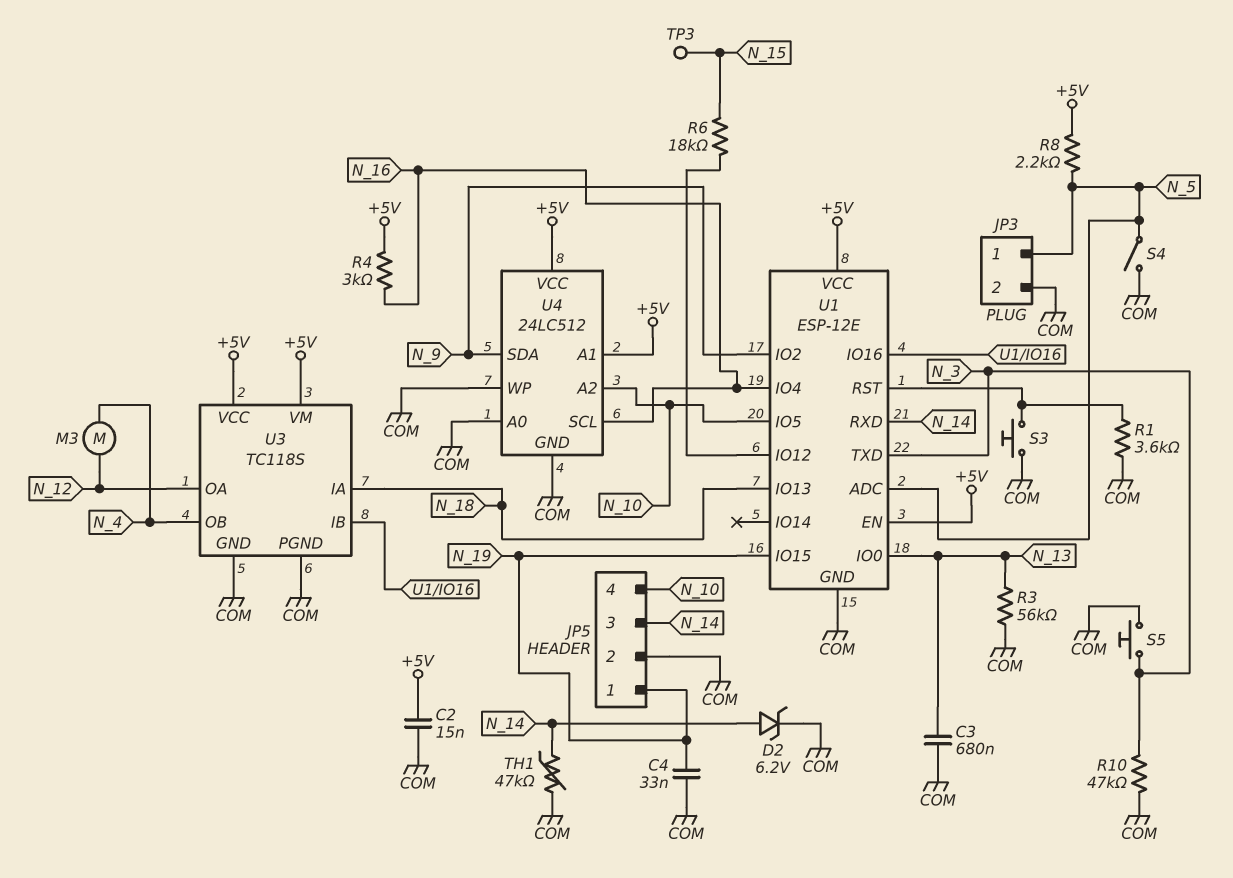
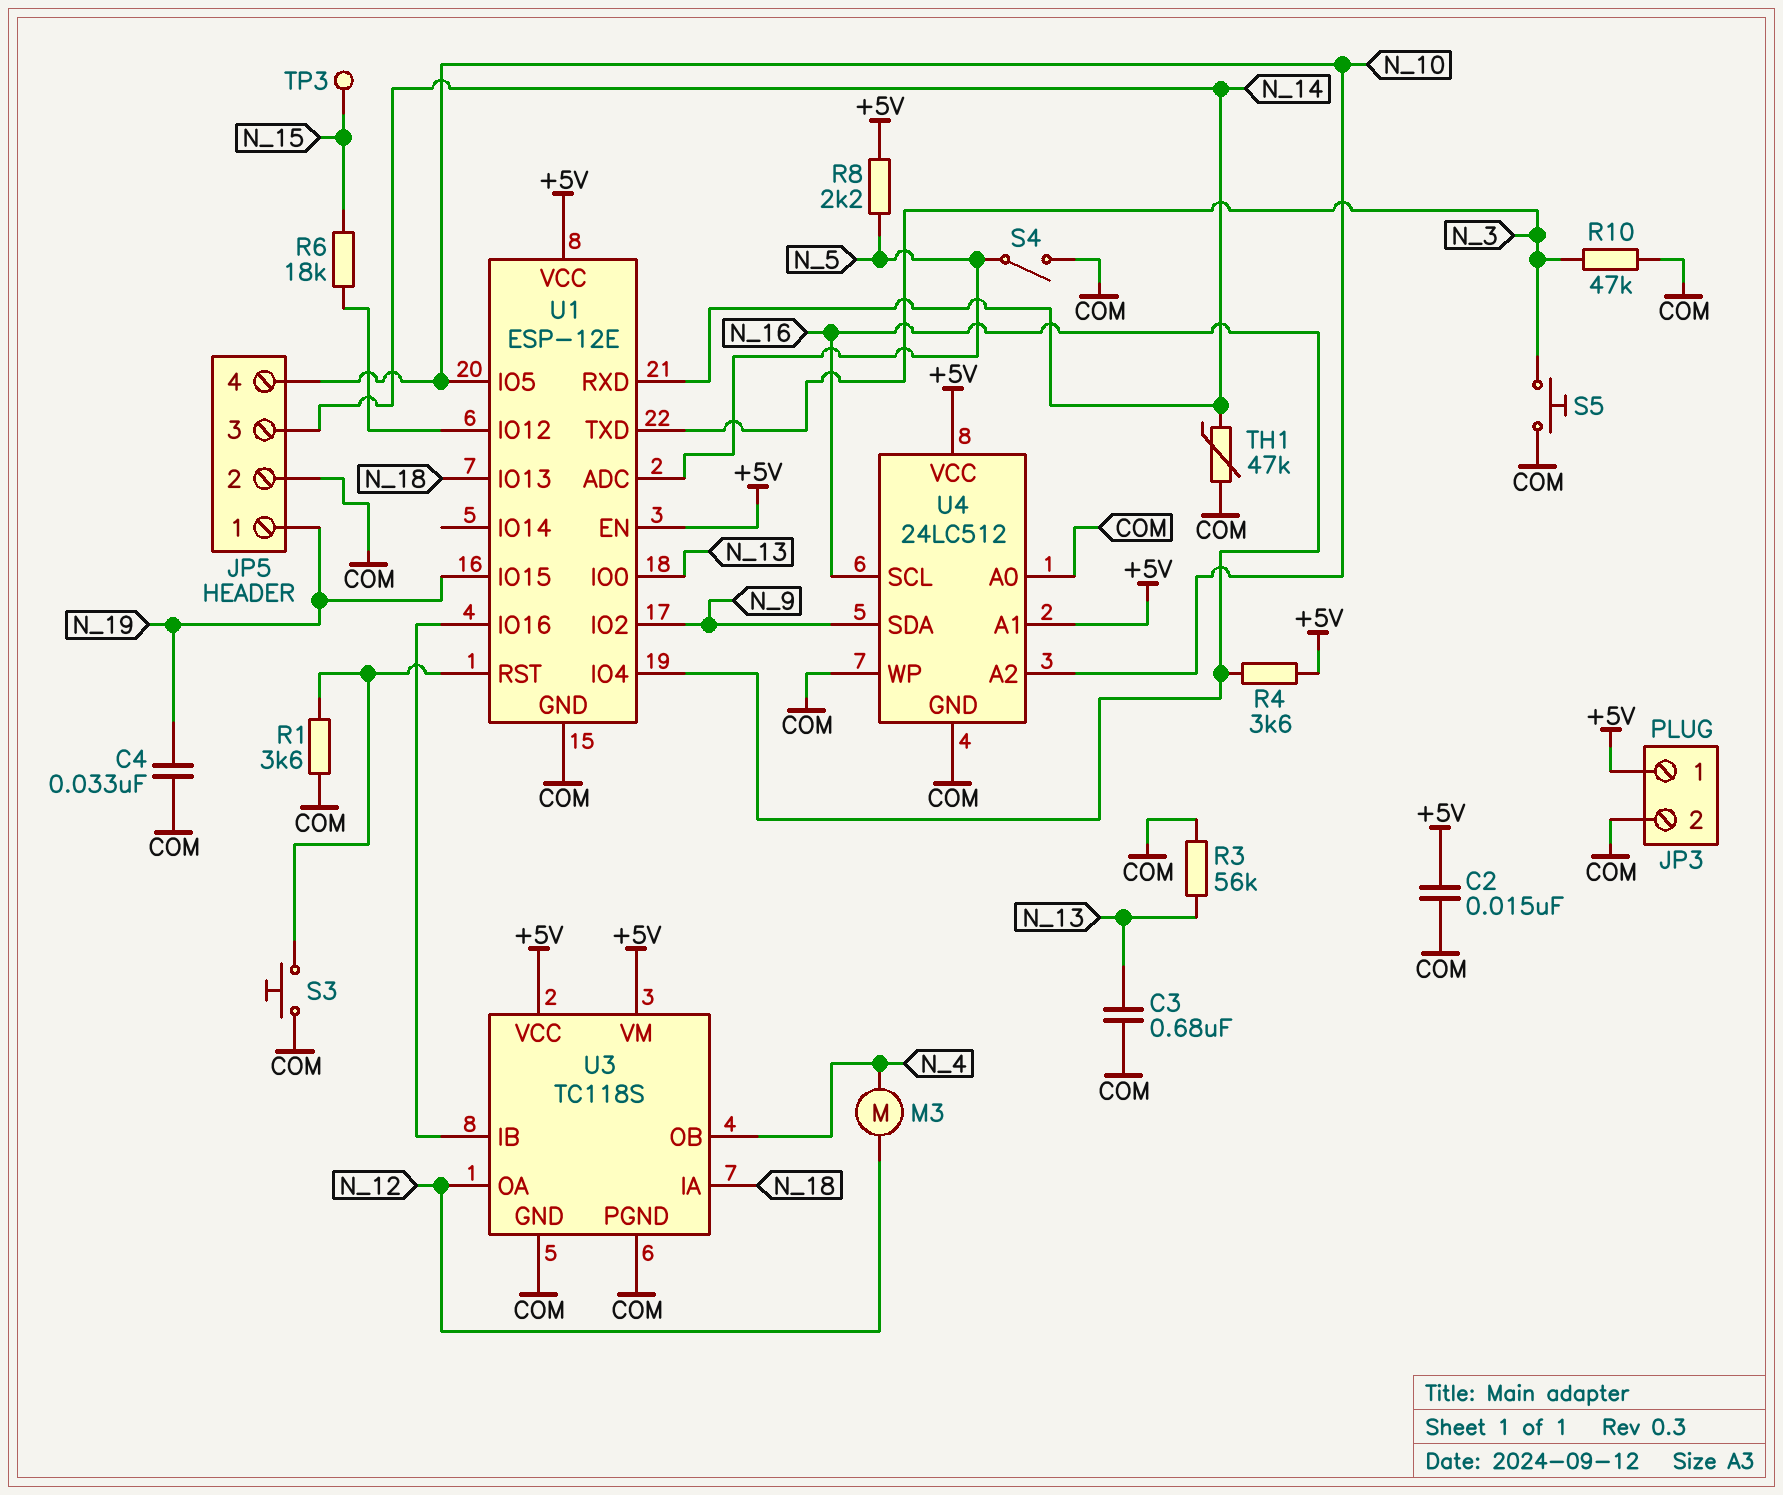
D2: zener 6.2V (A N_14, K COM) -> none
JP3 pin 1: N_5 -> +5V
R4: 3k (+5V, N_16) -> 3.6k (+5V, N_16)

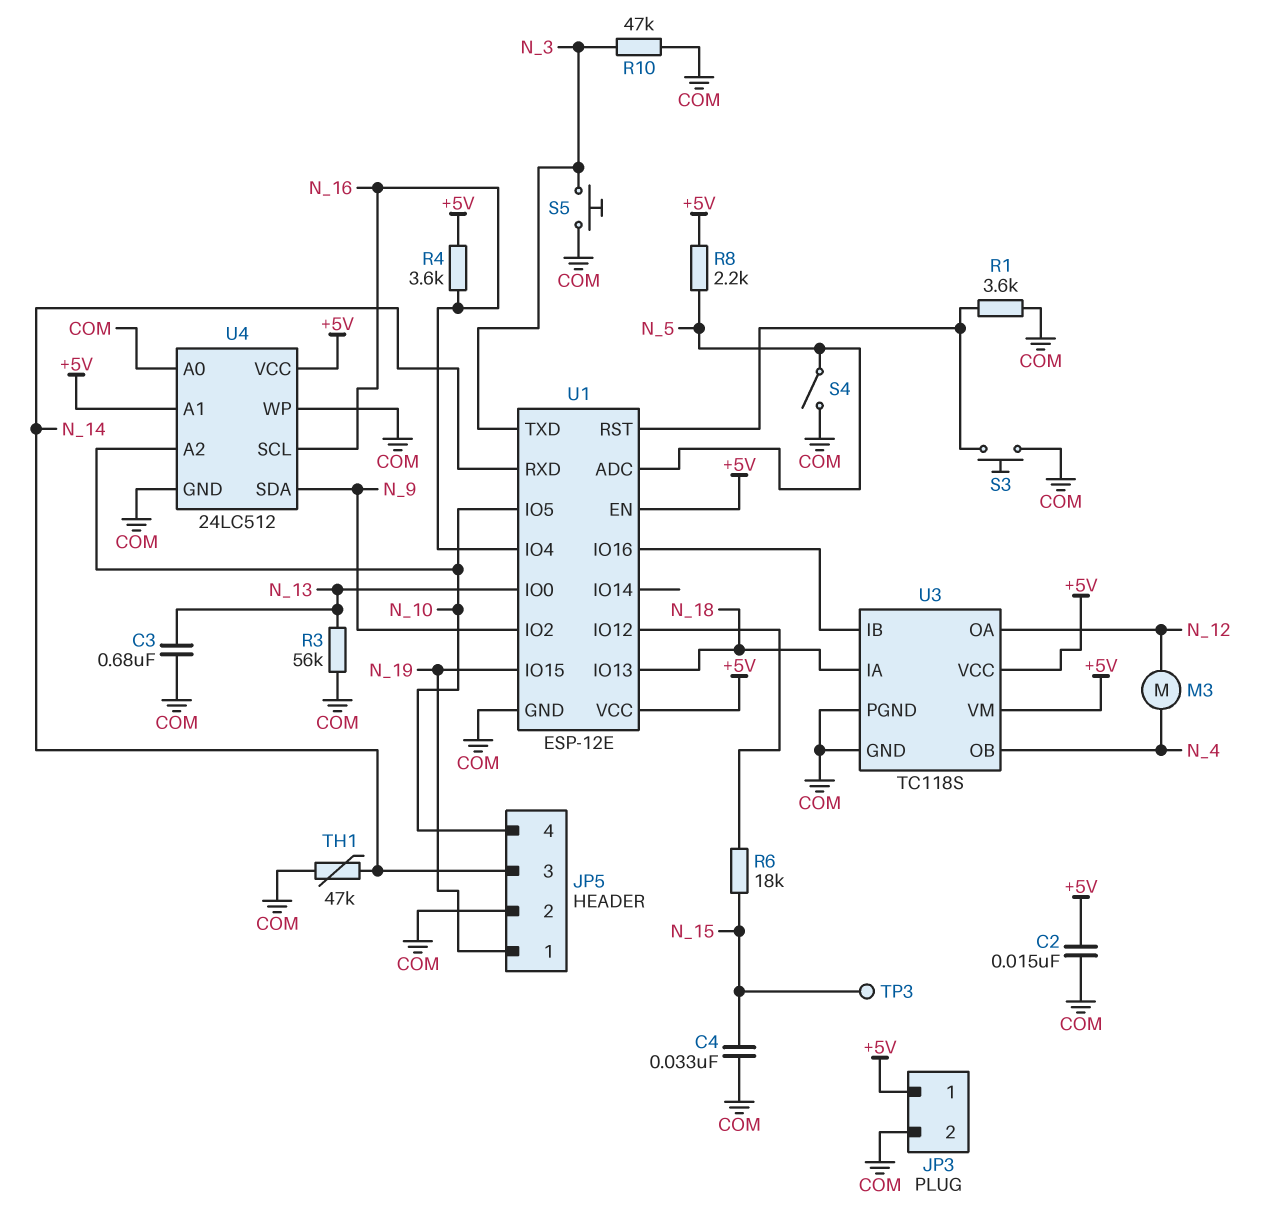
C4: 33nF (COM, N_19) -> 33nF (COM, N_15)

